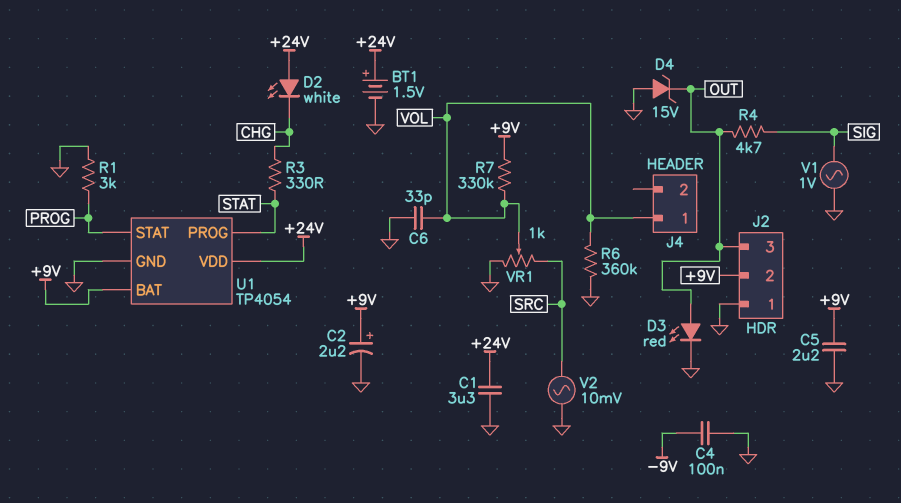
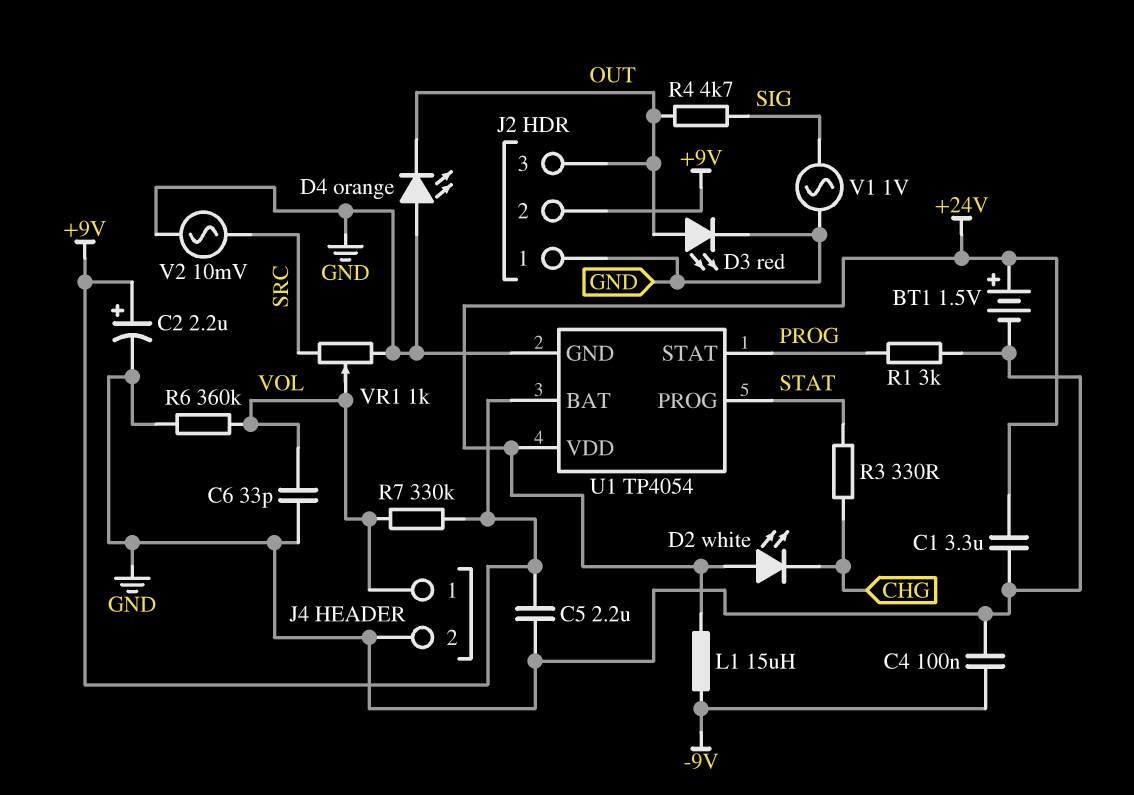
D4: zener 15V (A GND, K OUT) -> LED orange (A GND, K OUT)
J4 pin 2: none -> GND
L1: none -> 15uH (+24V, -9V)

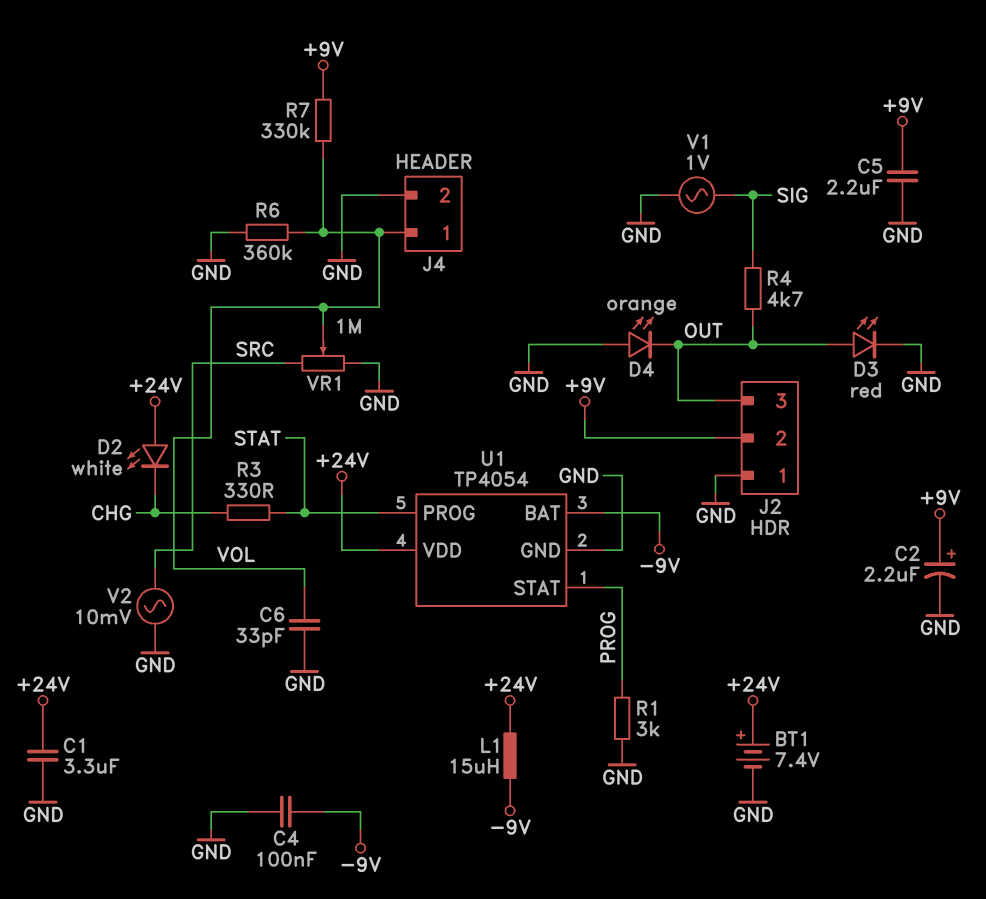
BT1: 1.5V (plus +24V, minus GND) -> 7.4V (plus +24V, minus GND)
U1 pin BAT: +9V -> -9V
VR1: 1k (GND, SRC, wiper VOL) -> 1M (GND, SRC, wiper VOL)

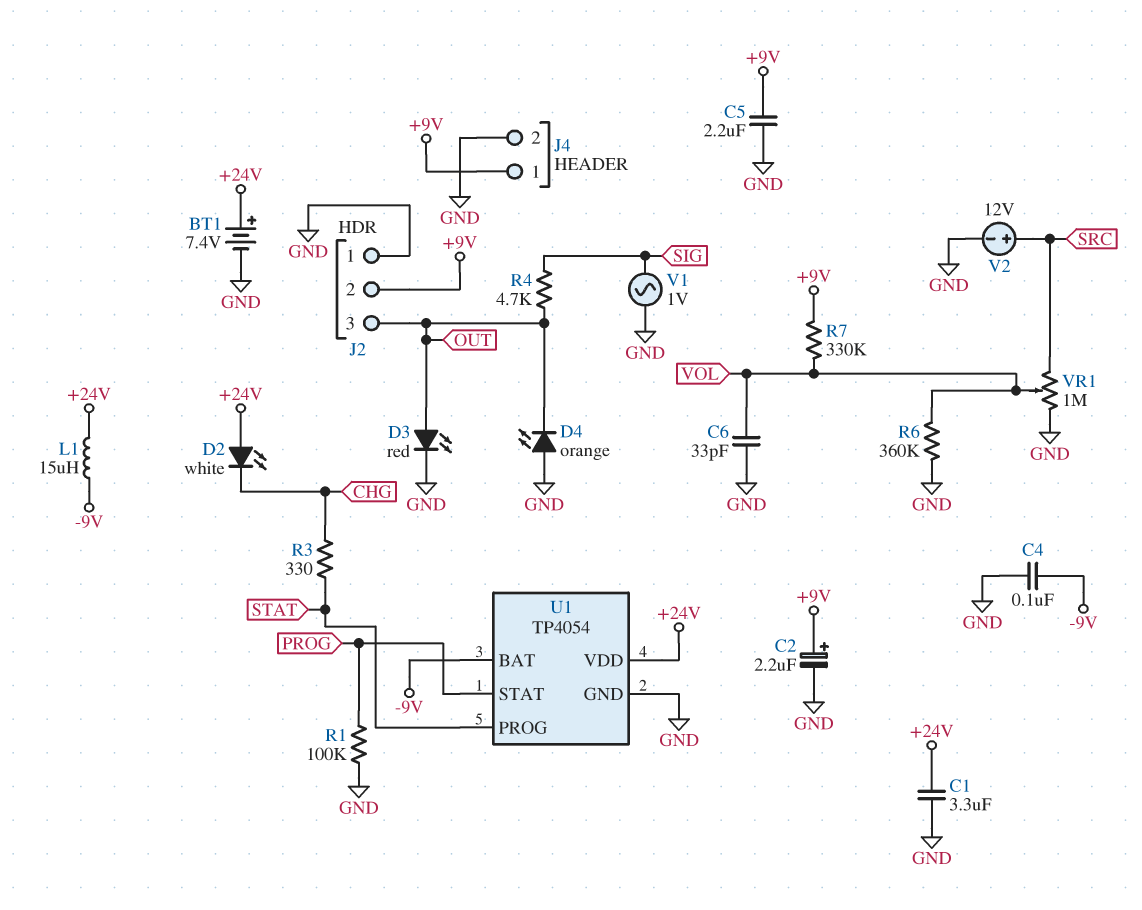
J4 pin 1: VOL -> +9V
R1: 3k (GND, PROG) -> 100k (GND, PROG)
V2: AC 10mV (GND, SRC) -> 12V (plus SRC, minus GND)

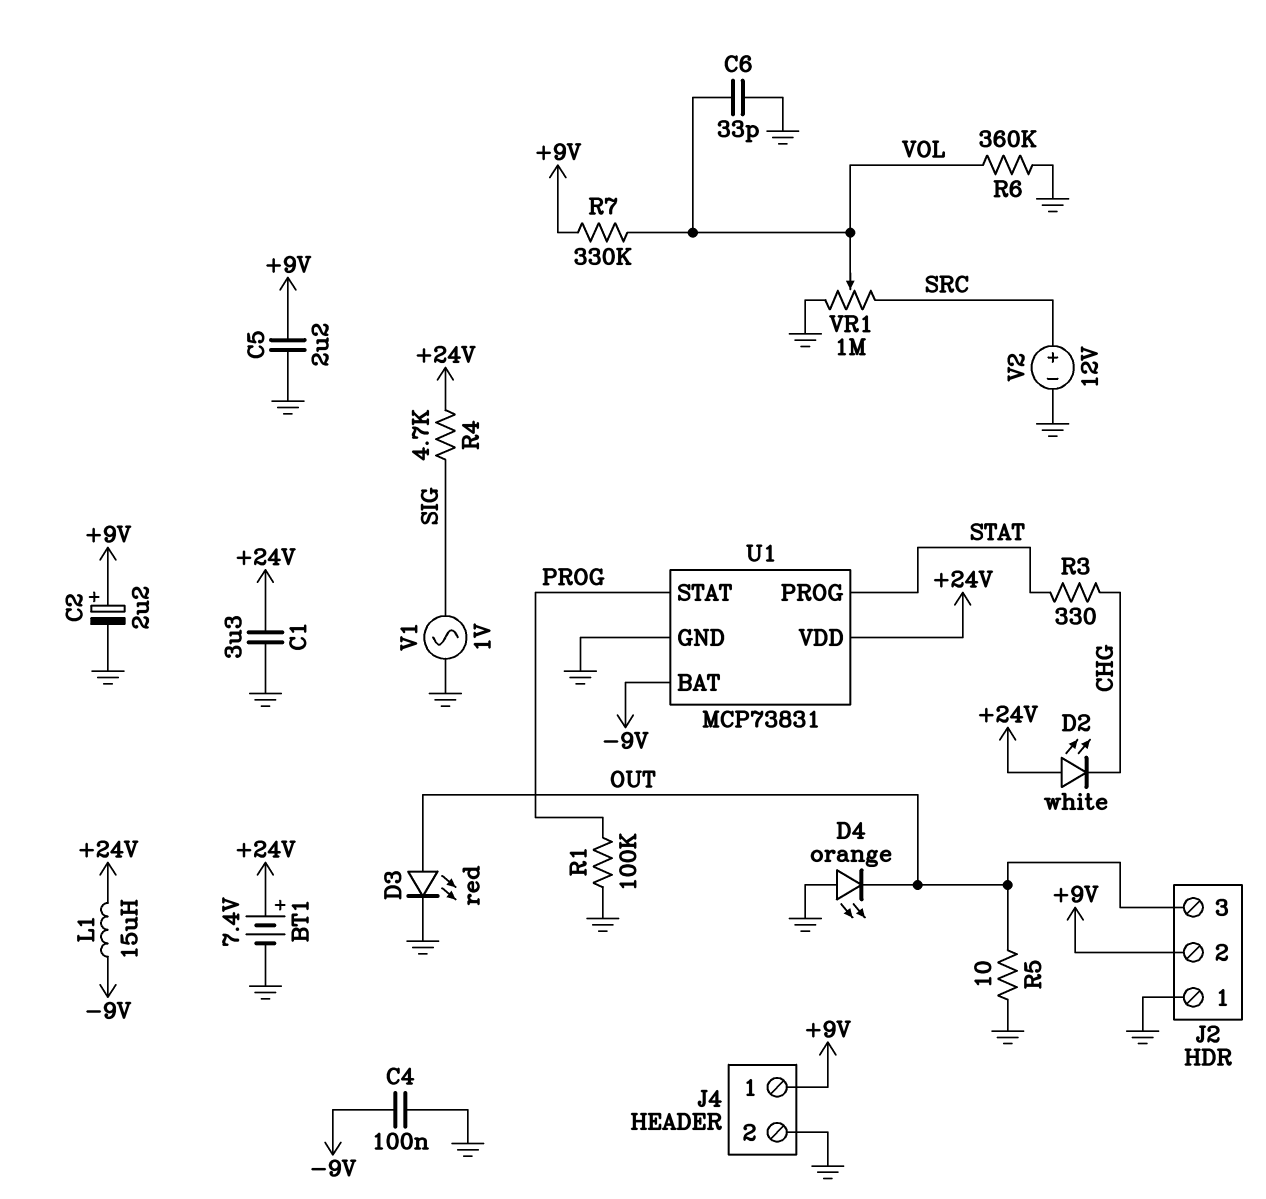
R4: 4.7k (OUT, SIG) -> 4.7k (+24V, SIG)
R5: none -> 10 (GND, OUT)
U1: TP4054 -> MCP73831

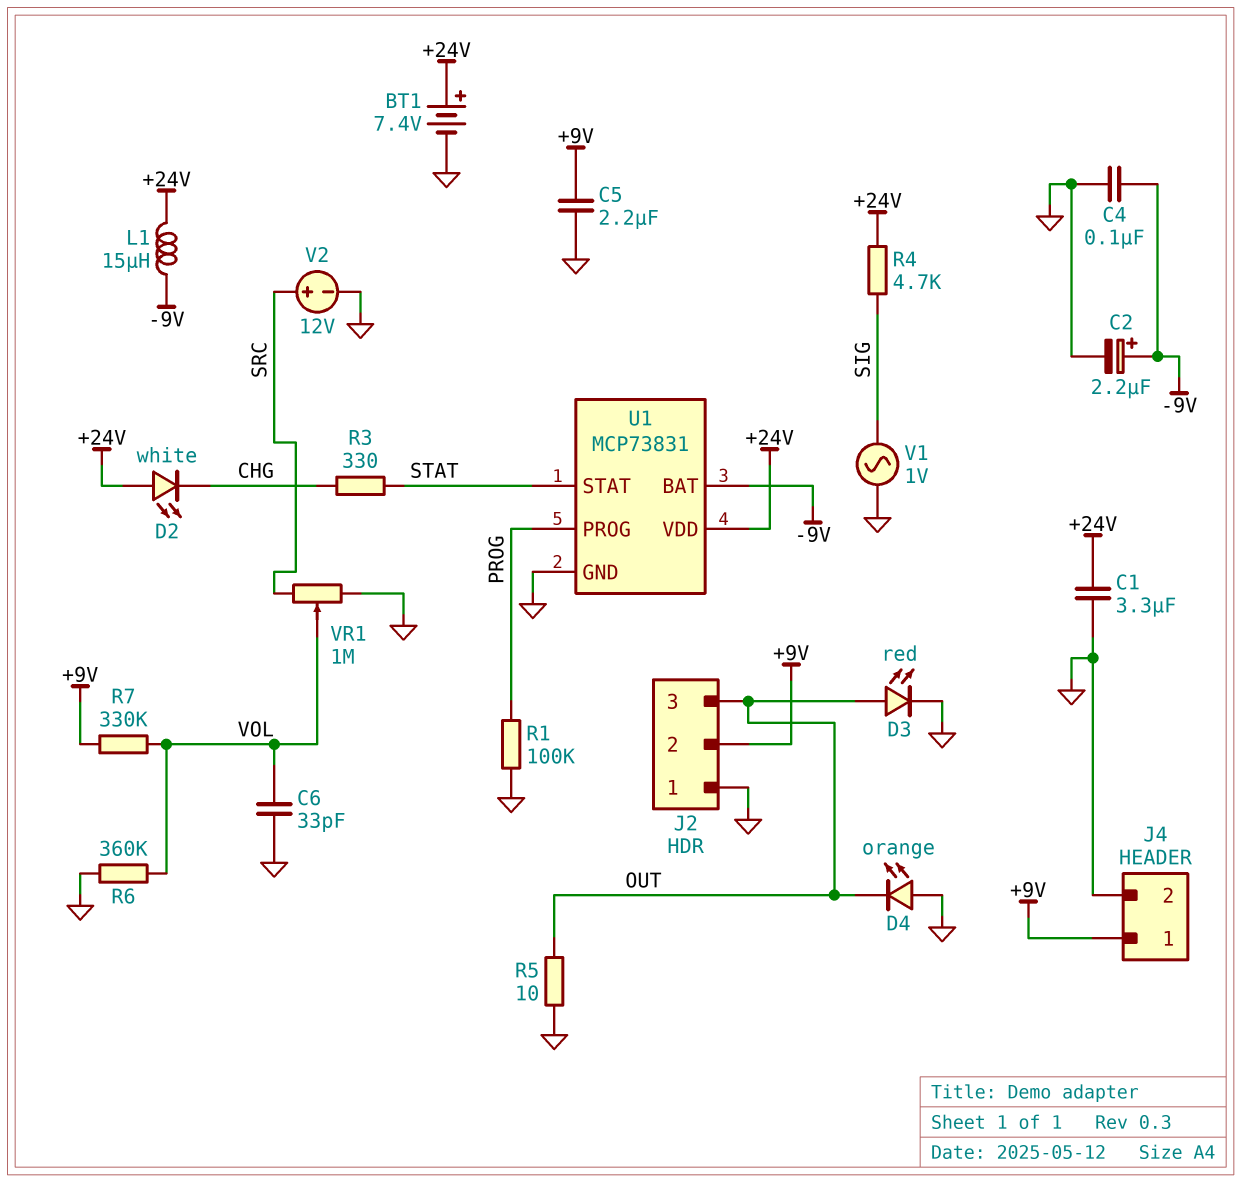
C2: 2.2uF (plus +9V, minus GND) -> 2.2uF (plus -9V, minus GND)
U1 pin PROG: STAT -> PROG
U1 pin STAT: PROG -> STAT

